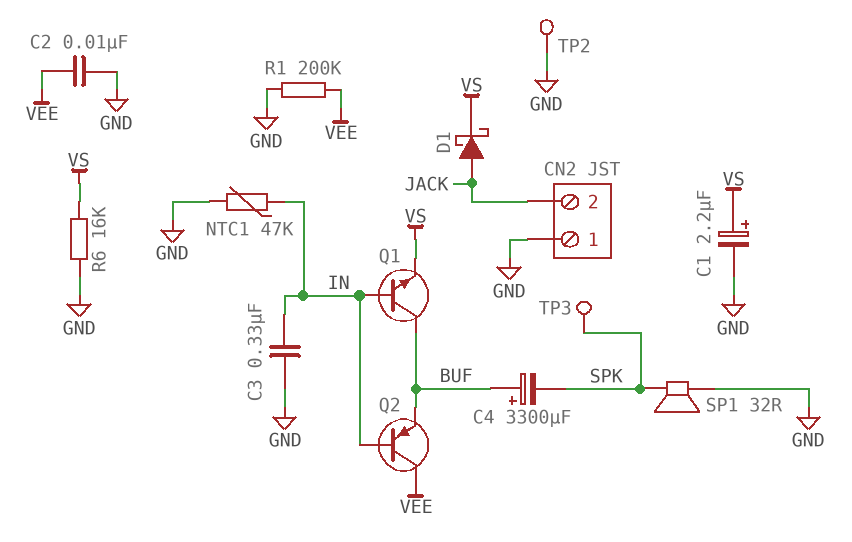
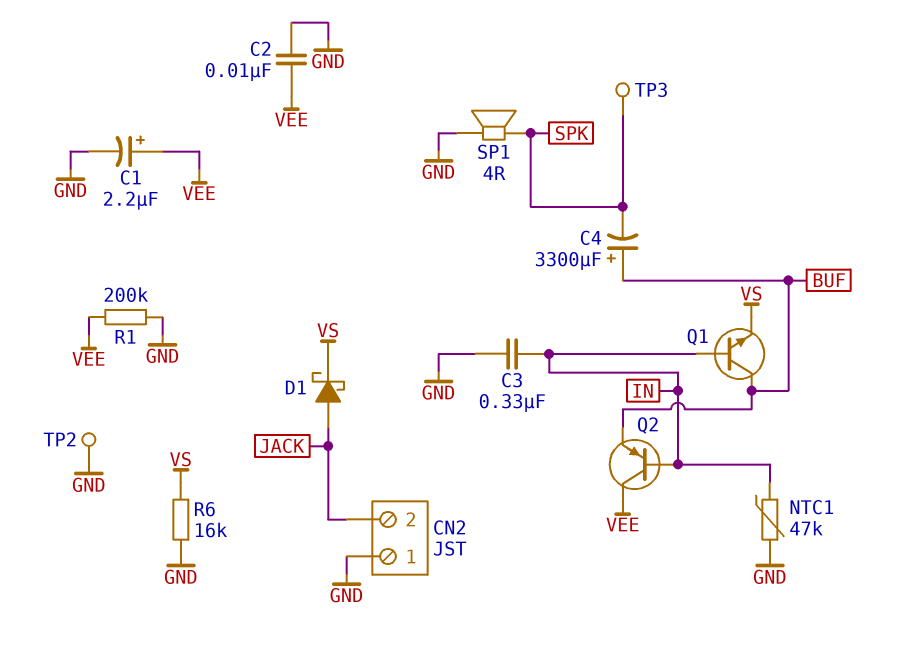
C1: 2.2uF (plus VS, minus GND) -> 2.2uF (plus VEE, minus GND)
SP1: speaker 32R (GND, SPK) -> speaker 4R (GND, SPK)

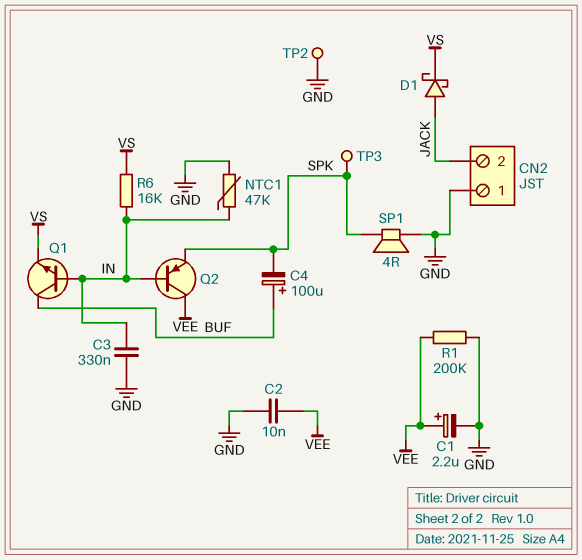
C4: 3300uF (plus BUF, minus SPK) -> 100uF (plus BUF, minus SPK)
Q2: PNP (B IN, C VEE, E BUF) -> PNP (B IN, C VEE, E SPK)
R6: 16k (GND, VS) -> 16k (IN, VS)

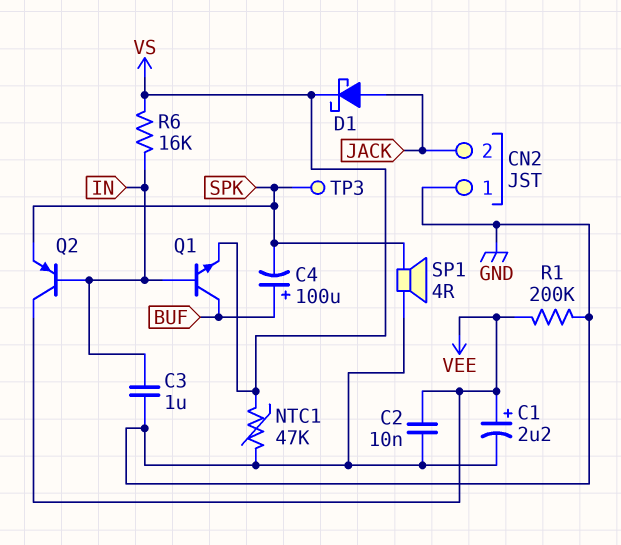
C3: 330nF (GND, IN) -> 1uF (GND, IN)
NTC1: 47k (GND, IN) -> 47k (GND, VS)
TP2: test point (GND) -> none

